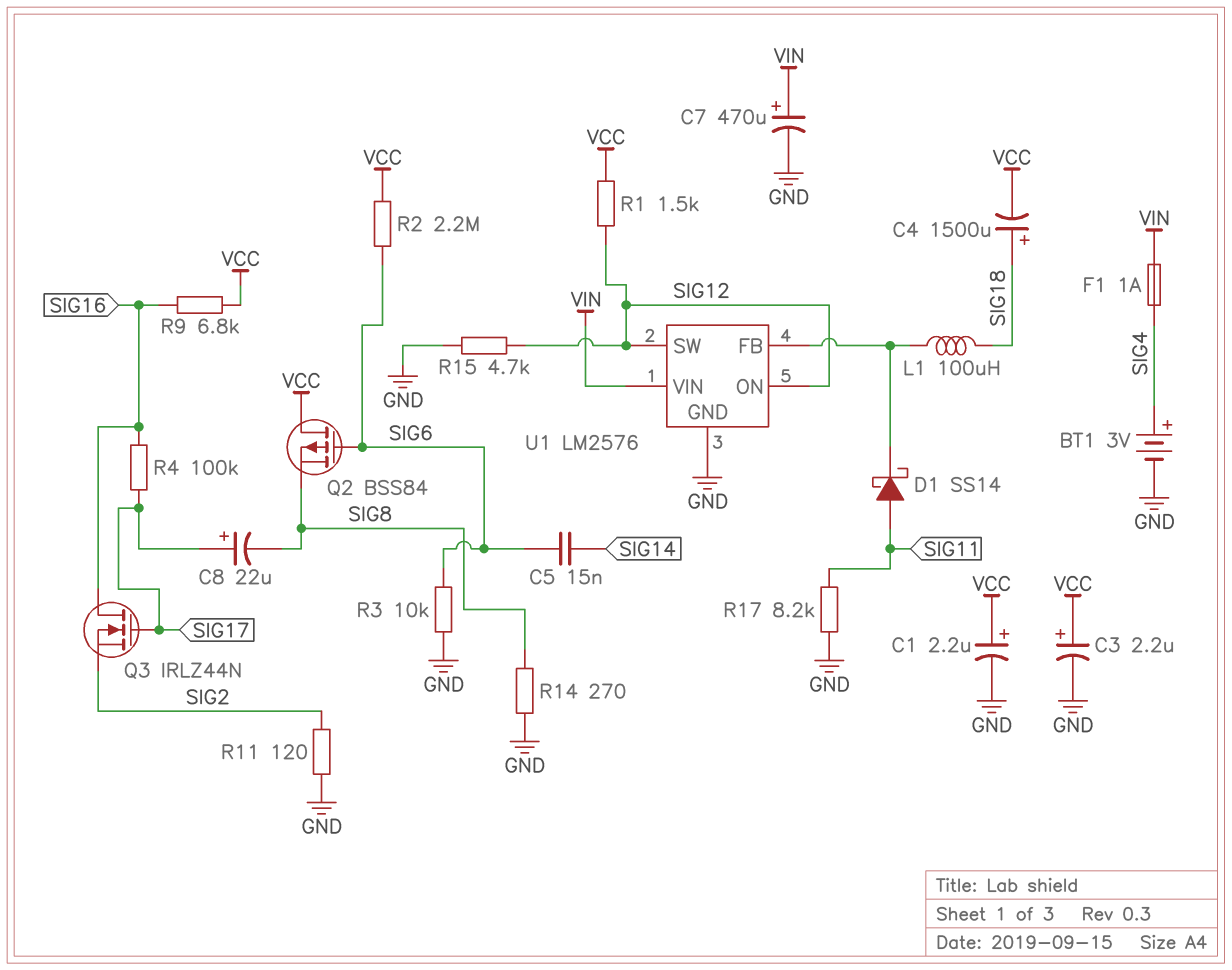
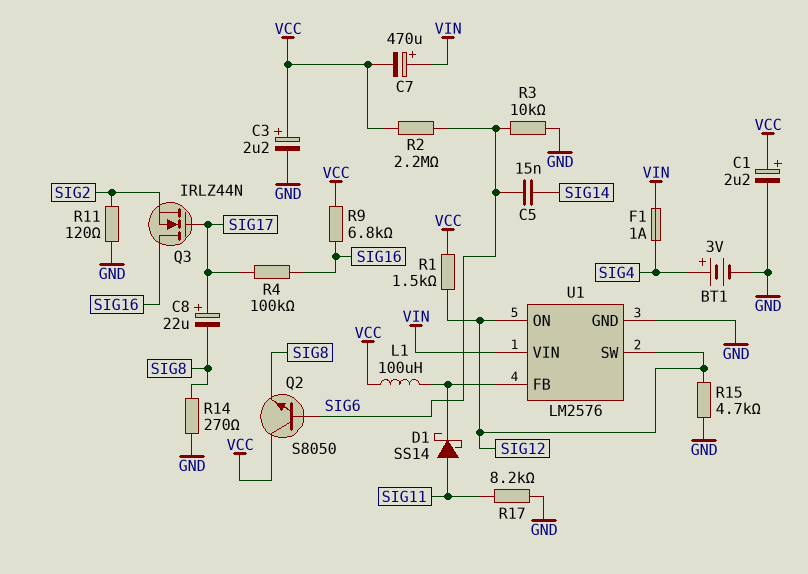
C4: 1500uF (plus SIG18, minus VCC) -> none
C7: 470uF (plus VIN, minus GND) -> 470uF (plus VIN, minus VCC)
L1: 100uH (SIG18, U1/FB) -> 100uH (U1/FB, VCC)
Q2: PMOS BSS84 (G SIG6, D VCC, S SIG8) -> NPN S8050 (B SIG6, C VCC, E SIG8)

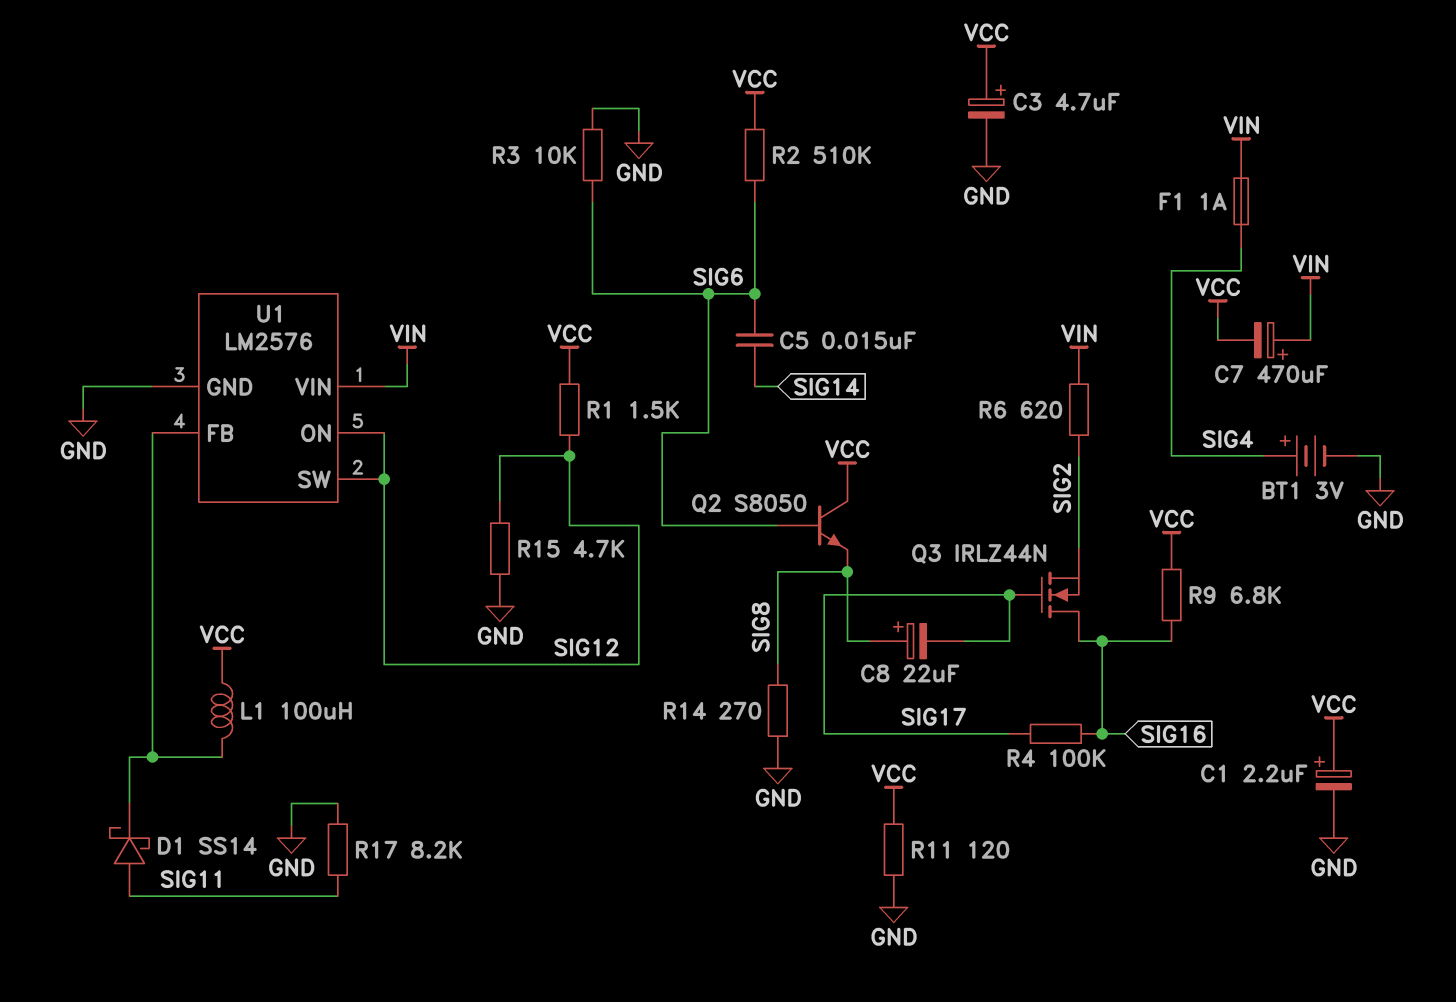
C3: 2.2uF (plus VCC, minus GND) -> 4.7uF (plus VCC, minus GND)
C8: 22uF (plus SIG17, minus SIG8) -> 22uF (plus SIG8, minus SIG17)
R2: 2.2M (SIG6, VCC) -> 510k (SIG6, VCC)
R6: none -> 620 (SIG2, VIN)
R11: 120 (GND, SIG2) -> 120 (GND, VCC)

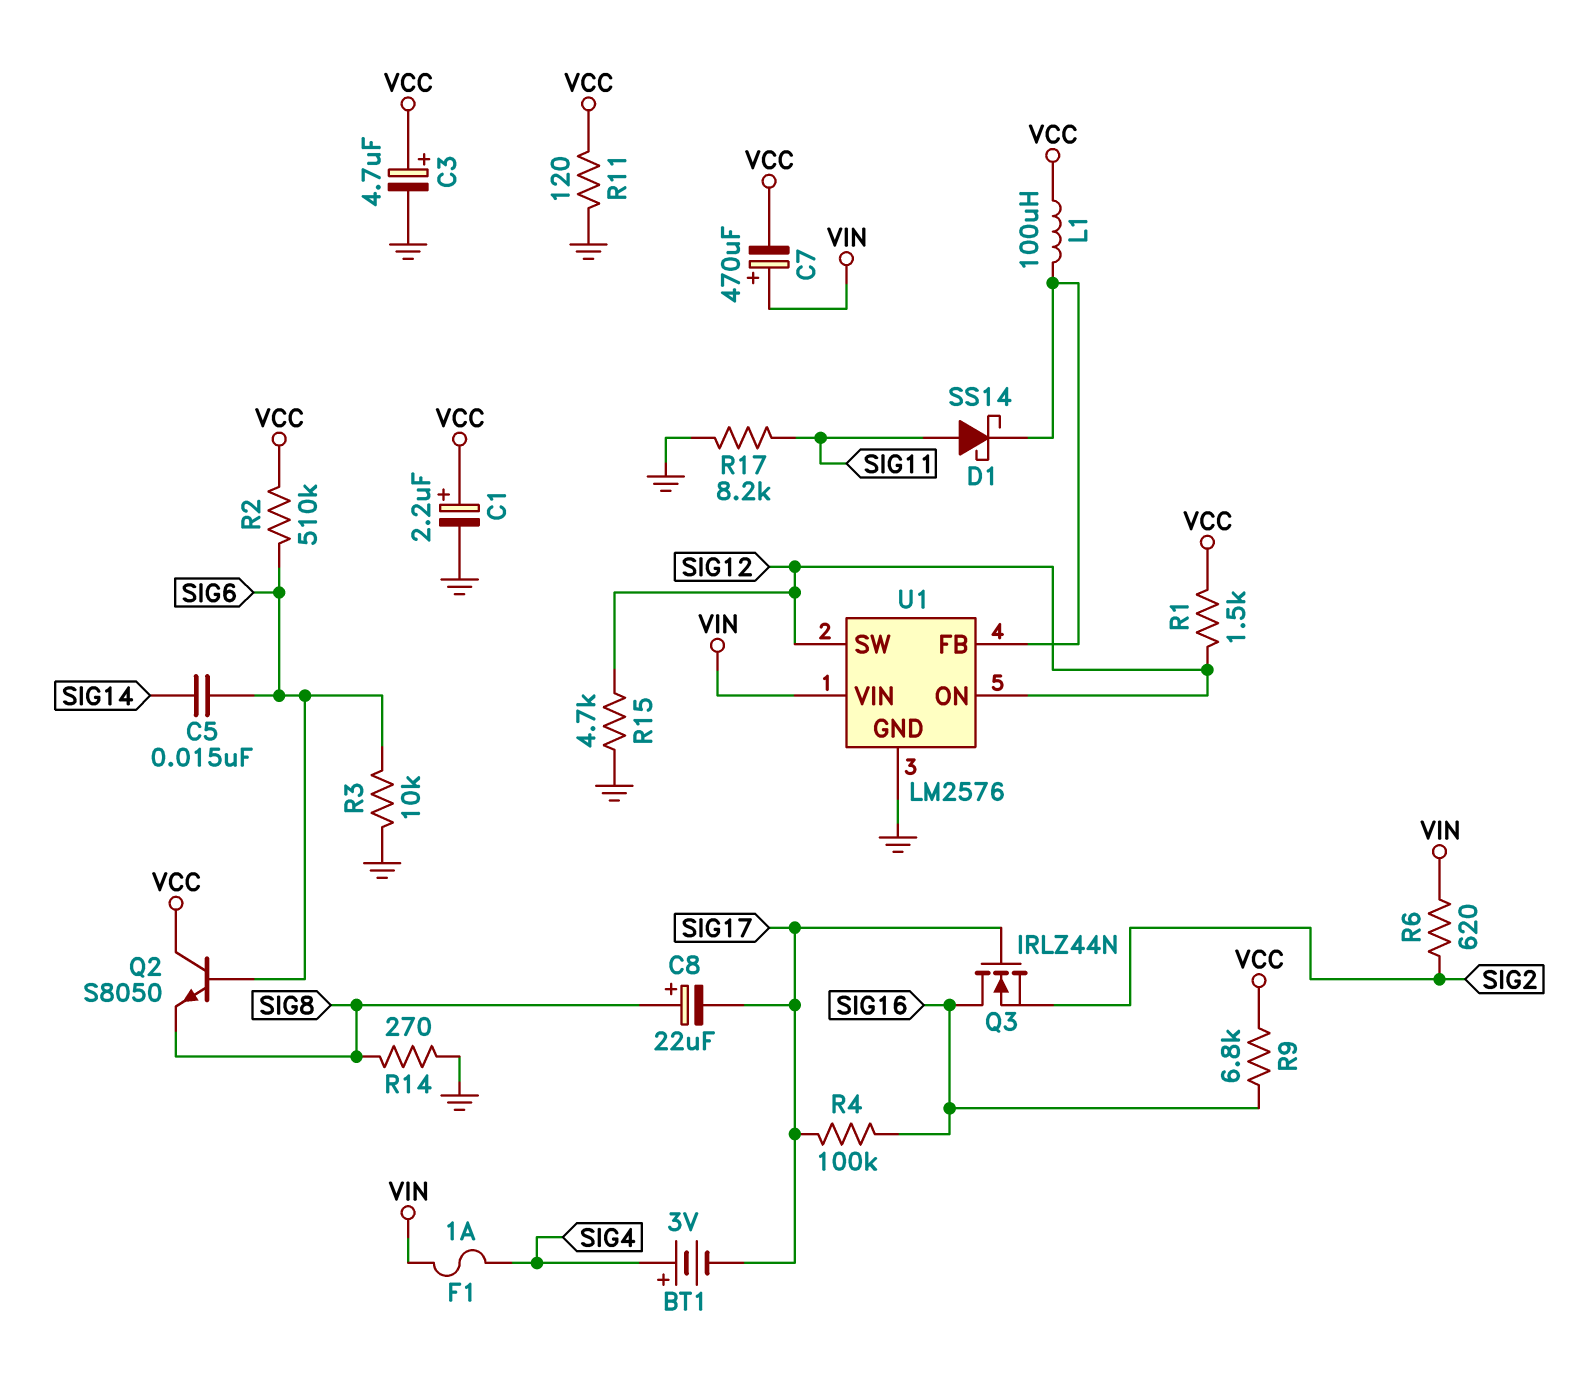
BT1: 3V (plus SIG4, minus GND) -> 3V (plus SIG4, minus SIG17)

